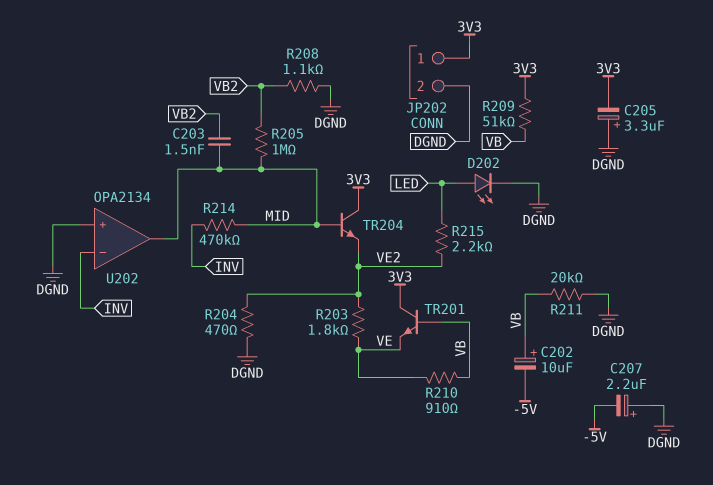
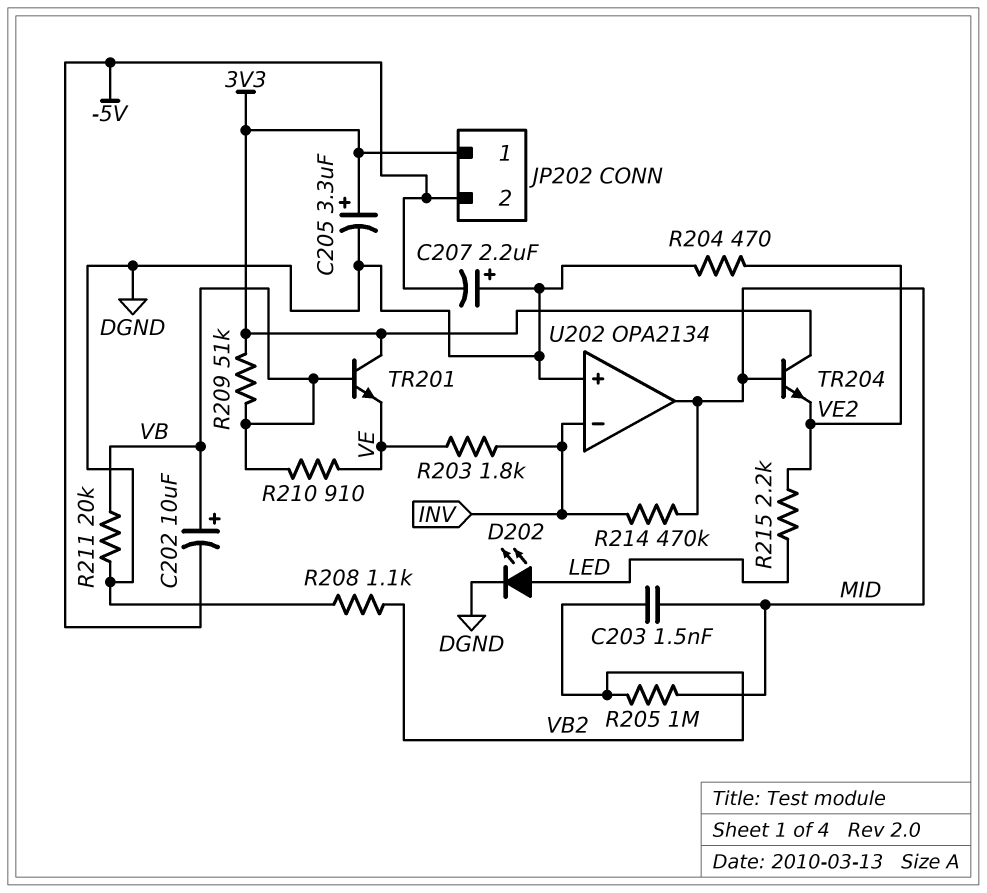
C205: 3.3uF (plus DGND, minus 3V3) -> 3.3uF (plus 3V3, minus DGND)
JP202 pin 2: DGND -> -5V
R203: 1.8k (VE, VE2) -> 1.8k (INV, VE)

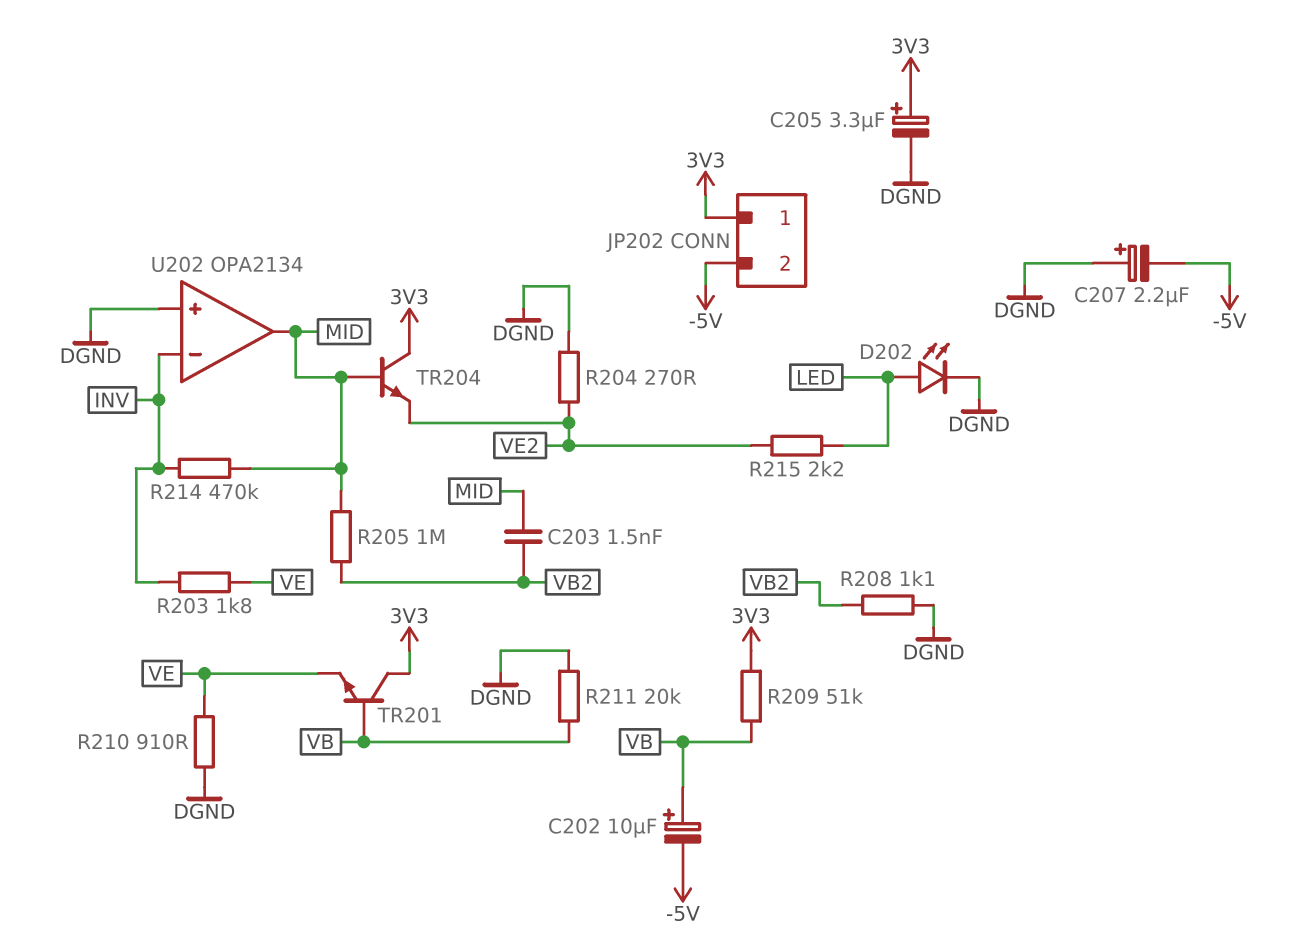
R204: 470 (DGND, VE2) -> 270 (DGND, VE2)
R210: 910 (VB, VE) -> 910 (DGND, VE)

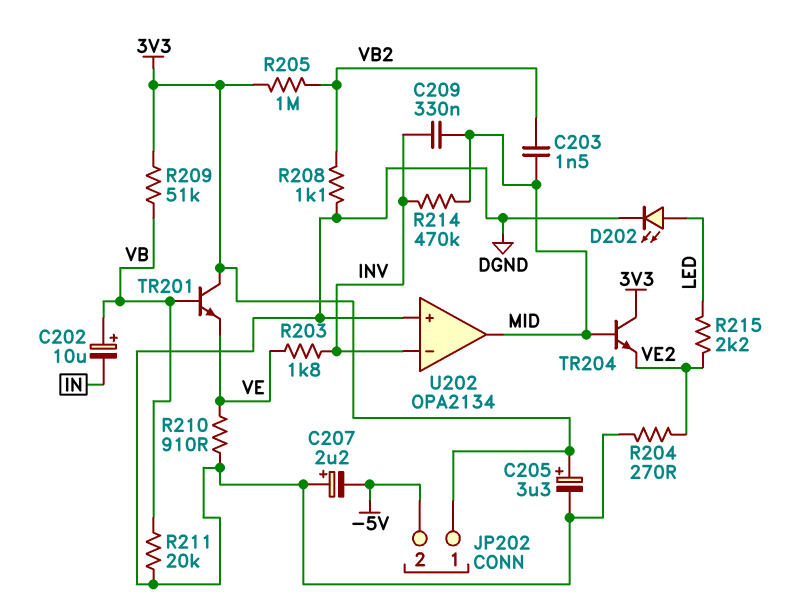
C202: 10uF (plus VB, minus -5V) -> 10uF (plus VB, minus IN)
C209: none -> 330nF (INV, MID)
R205: 1M (MID, VB2) -> 1M (3V3, VB2)

